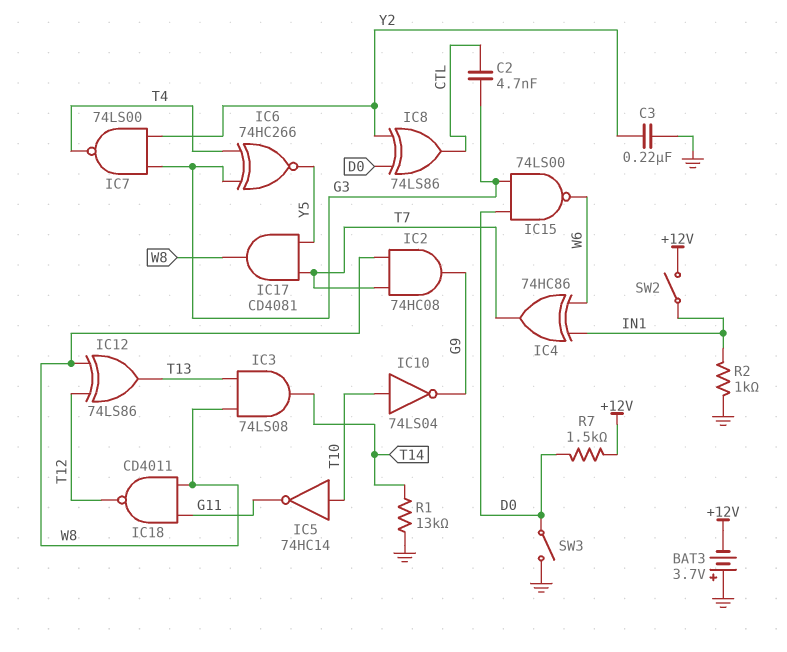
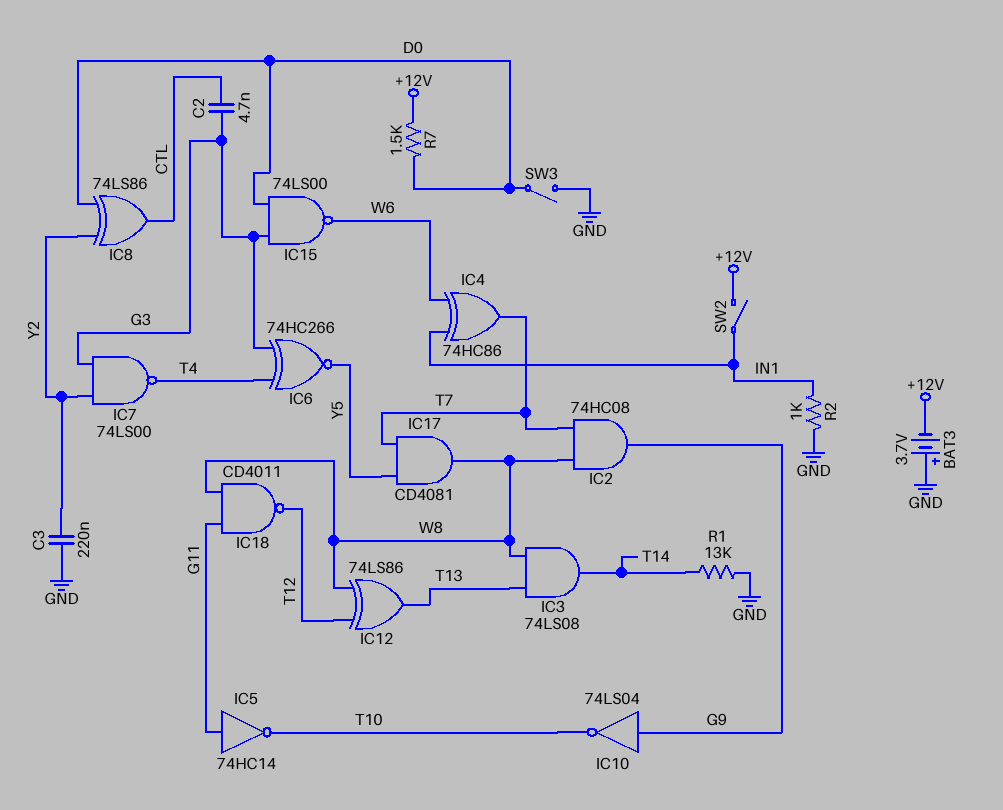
IC5: NOT 74HC14 (in T10, out G11) -> NOT 74HC14 (in G11, out T10)
IC10: NOT 74LS04 (in T10, out G9) -> NOT 74LS04 (in G9, out T10)

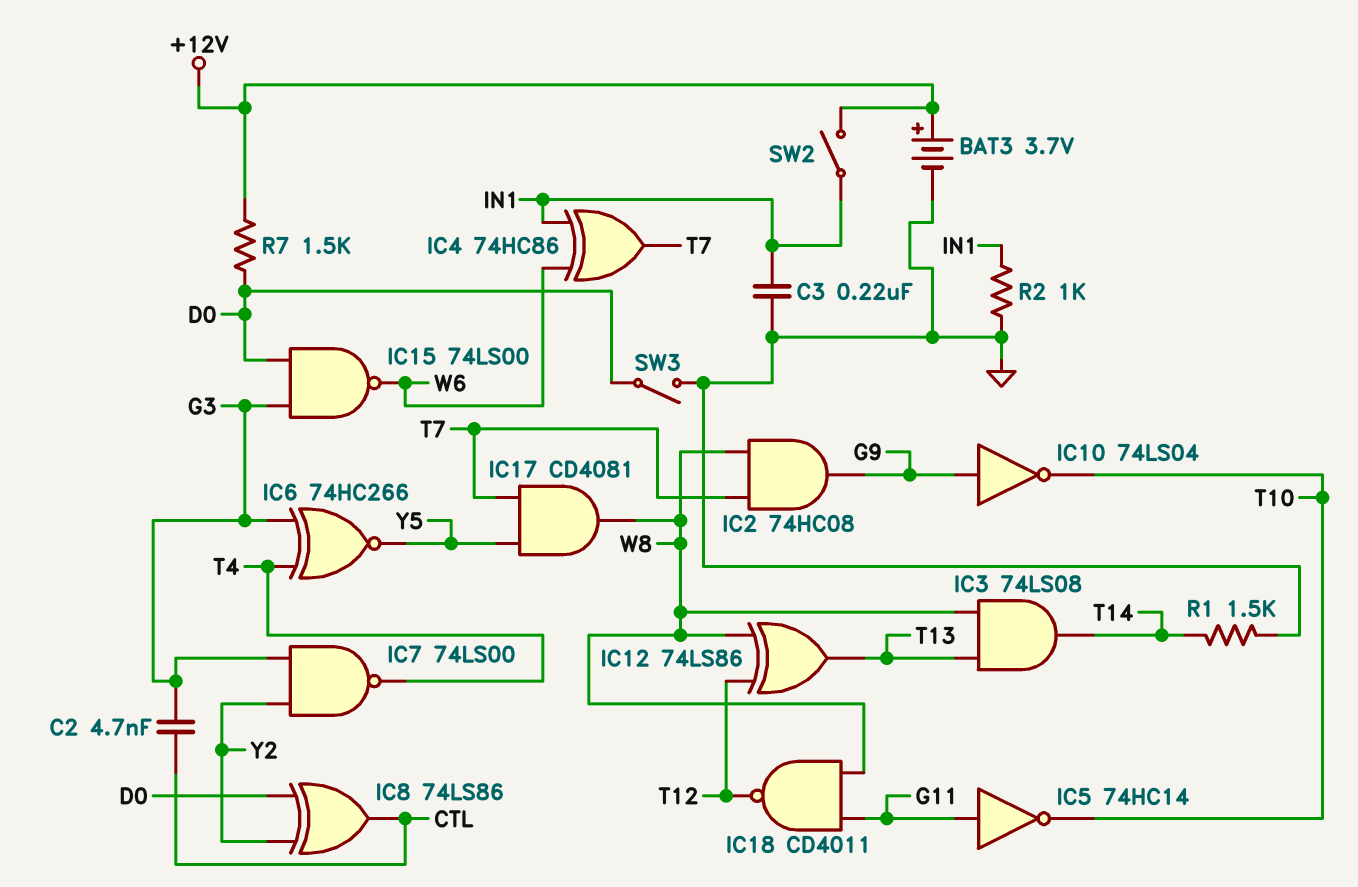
BAT3: 3.7V (plus GND, minus +12V) -> 3.7V (plus +12V, minus GND)
C3: 220nF (GND, Y2) -> 220nF (GND, IN1)
R1: 13k (GND, T14) -> 1.5k (GND, T14)

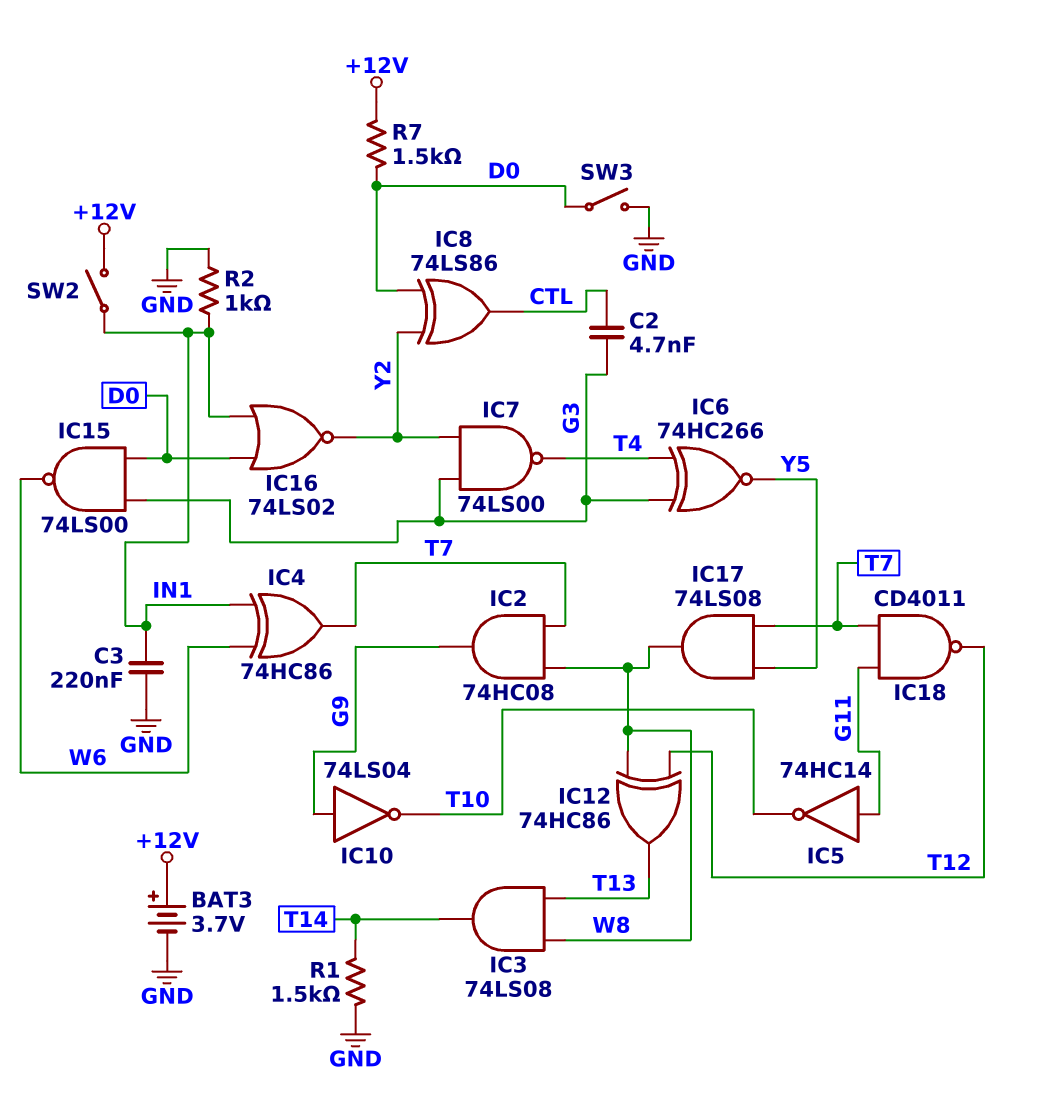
IC12: XOR 74LS86 (in T12, in W8, out T13) -> XOR 74HC86 (in T12, in W8, out T13)
IC16: none -> NOR 74LS02 (in D0, in IN1, out Y2)
IC17: AND CD4081 (in T7, in Y5, out W8) -> AND 74LS08 (in T7, in Y5, out W8)
IC18: NAND CD4011 (in G11, in W8, out T12) -> NAND CD4011 (in G11, in T7, out T12)

